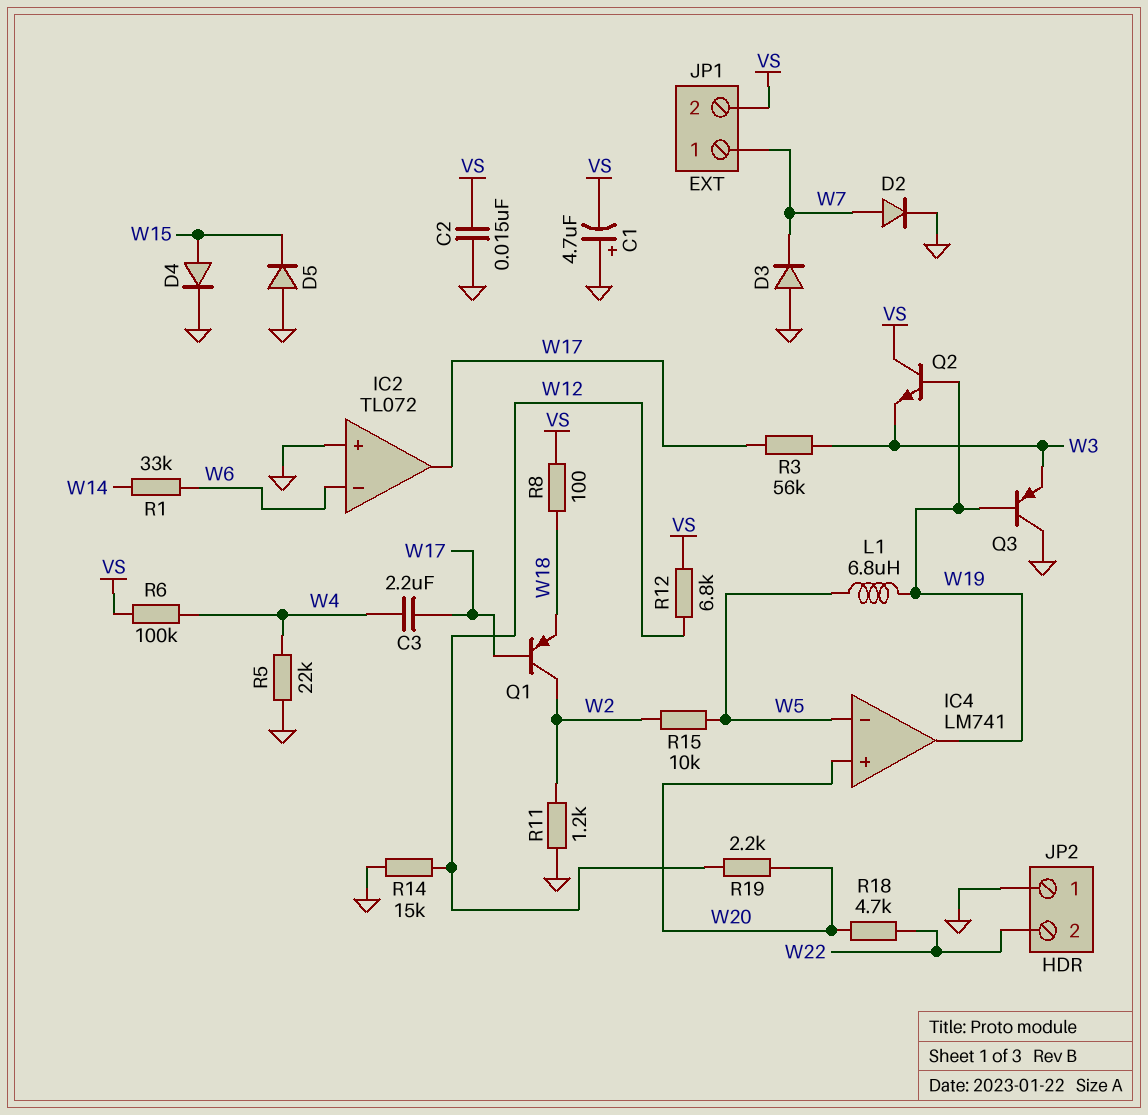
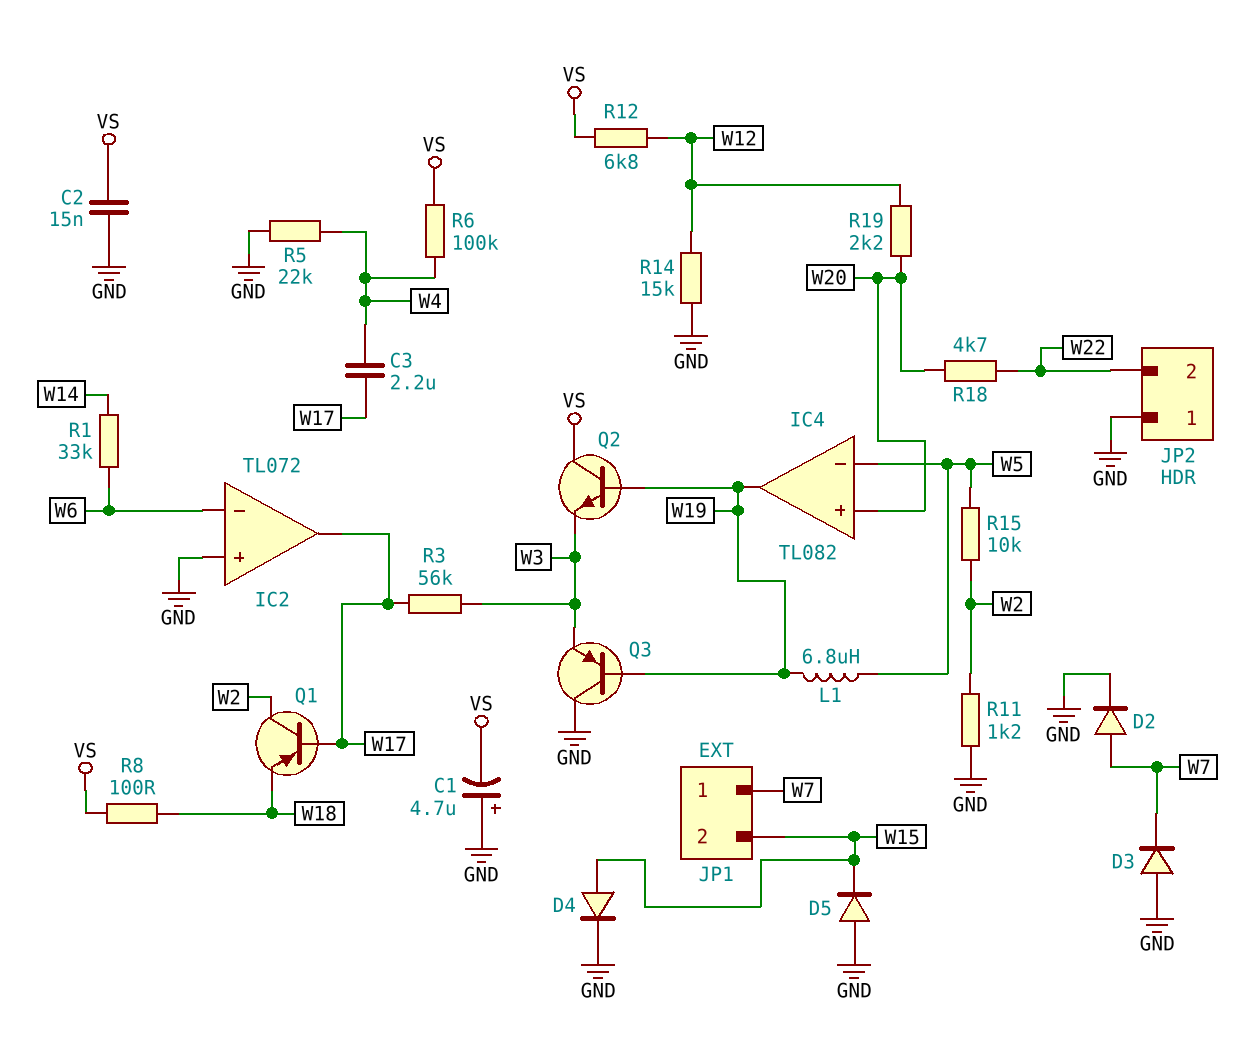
IC4: LM741 -> TL082
JP1 pin 2: VS -> W15

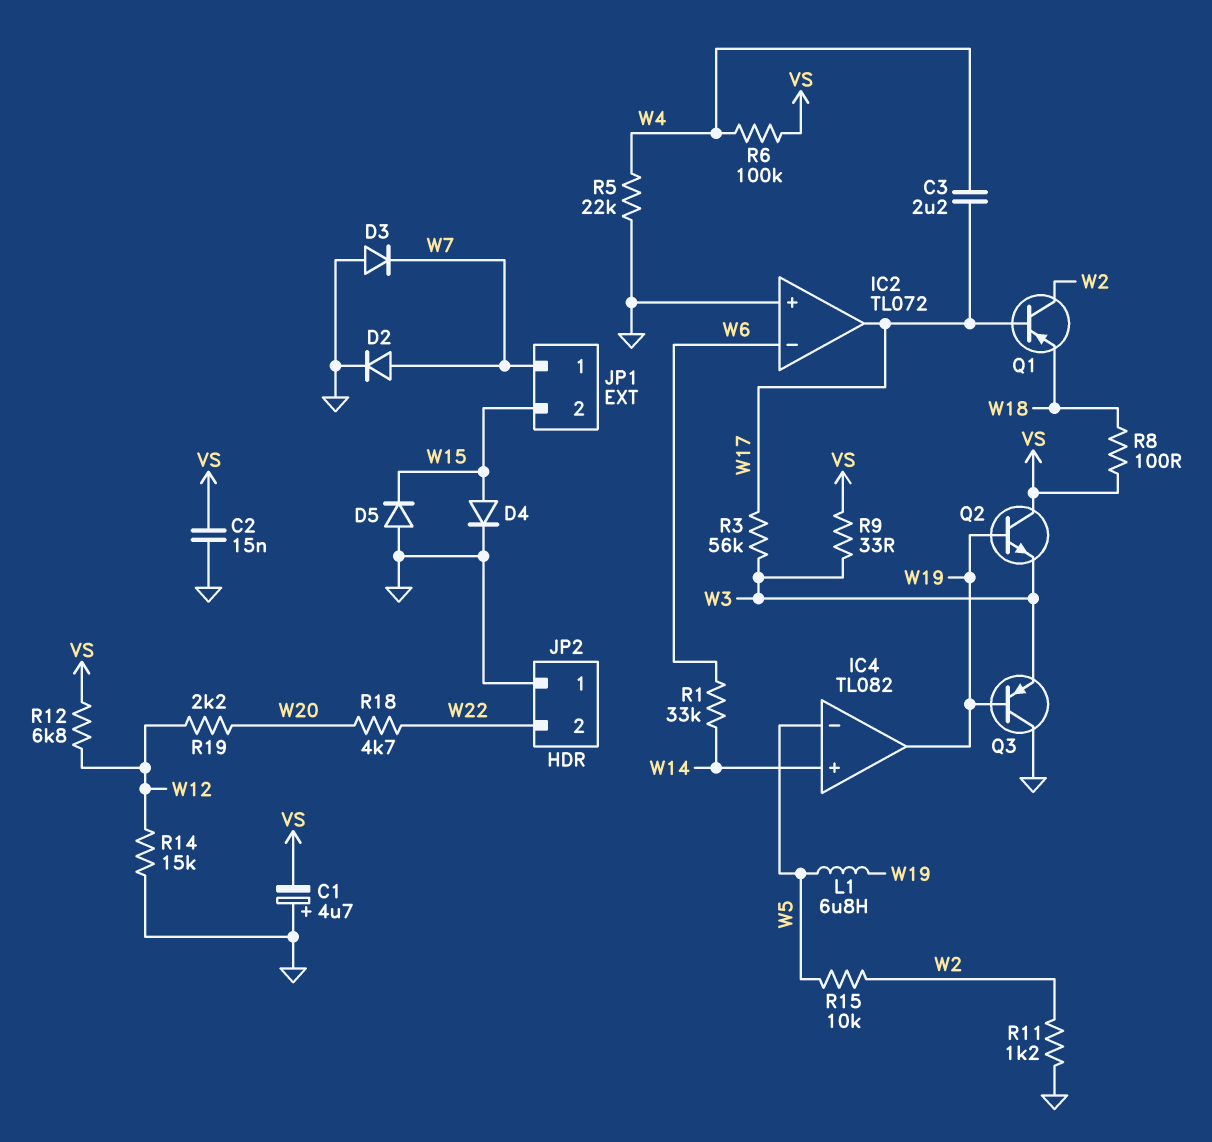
IC4 pin in+: W20 -> W14
R9: none -> 33 (VS, W3)

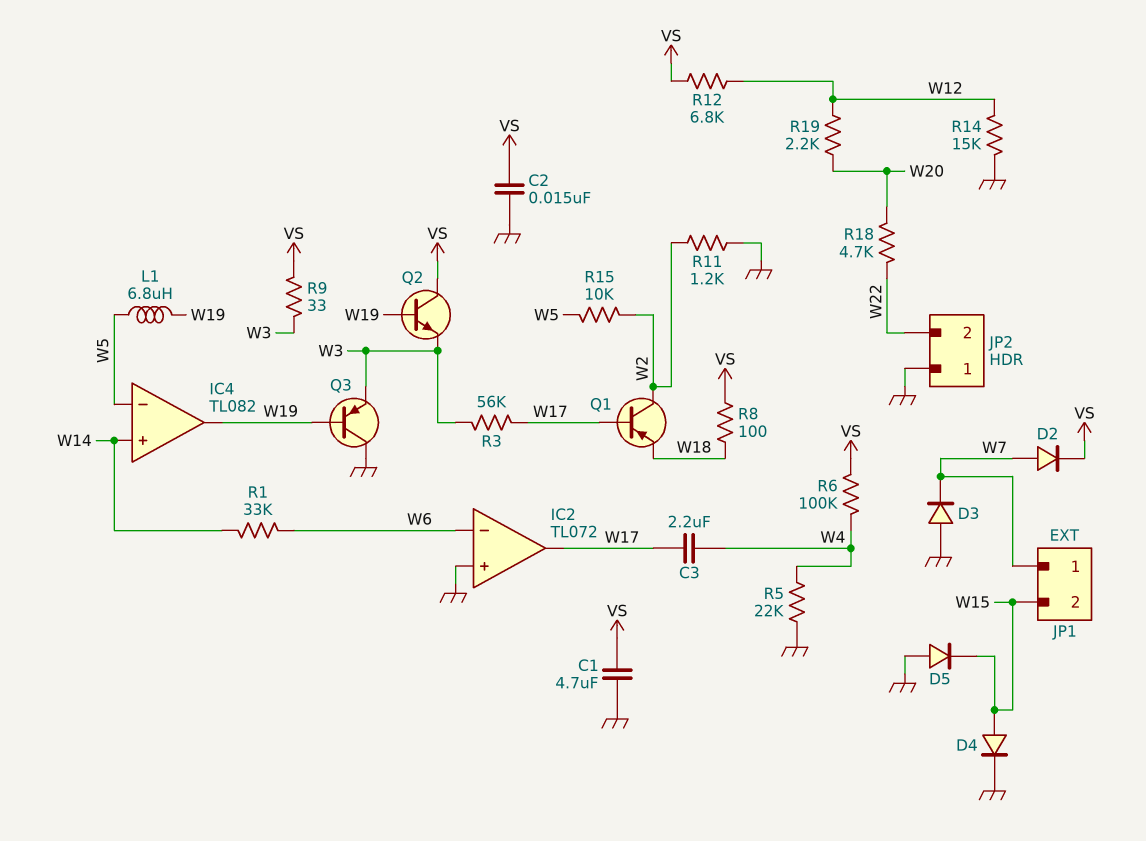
C1: 4.7uF (plus GND, minus VS) -> 4.7uF (GND, VS)
D2: diode (A W7, K GND) -> diode (A W7, K VS)

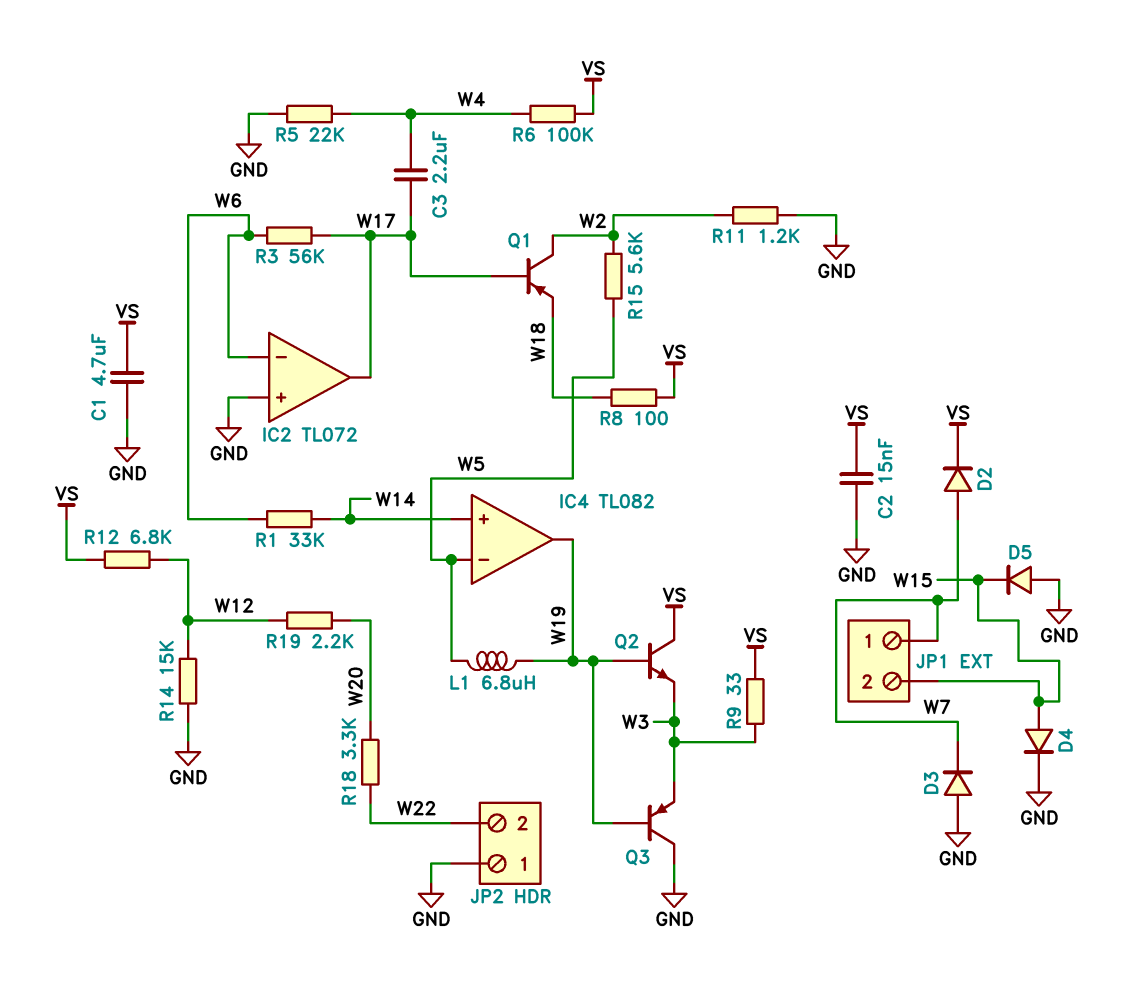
R3: 56k (W3, W17) -> 56k (W6, W17)
R15: 10k (W2, W5) -> 5.6k (W2, W5)
R18: 4.7k (W20, W22) -> 3.3k (W20, W22)

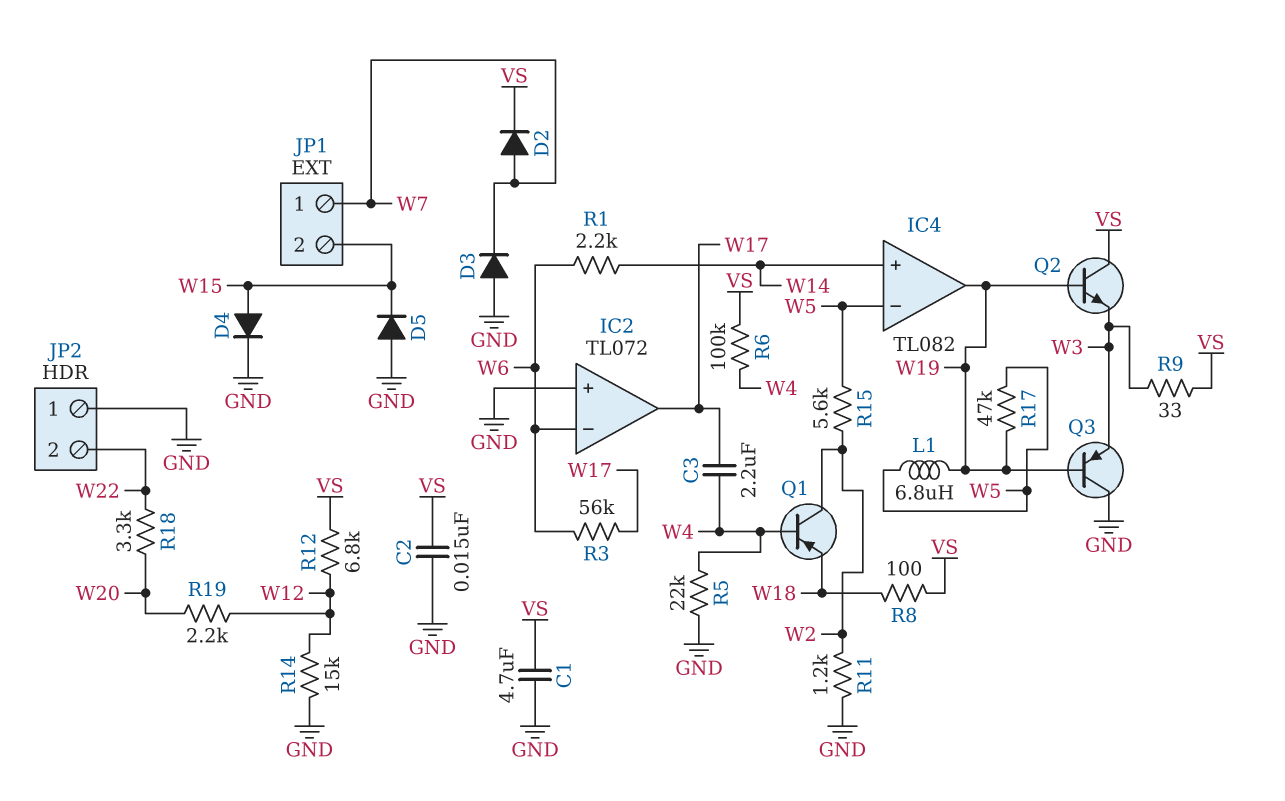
Q1: PNP (B W17, C W2, E W18) -> PNP (B W4, C W2, E W18)
R1: 33k (W6, W14) -> 2.2k (W6, W14)
R17: none -> 47k (W5, W19)

